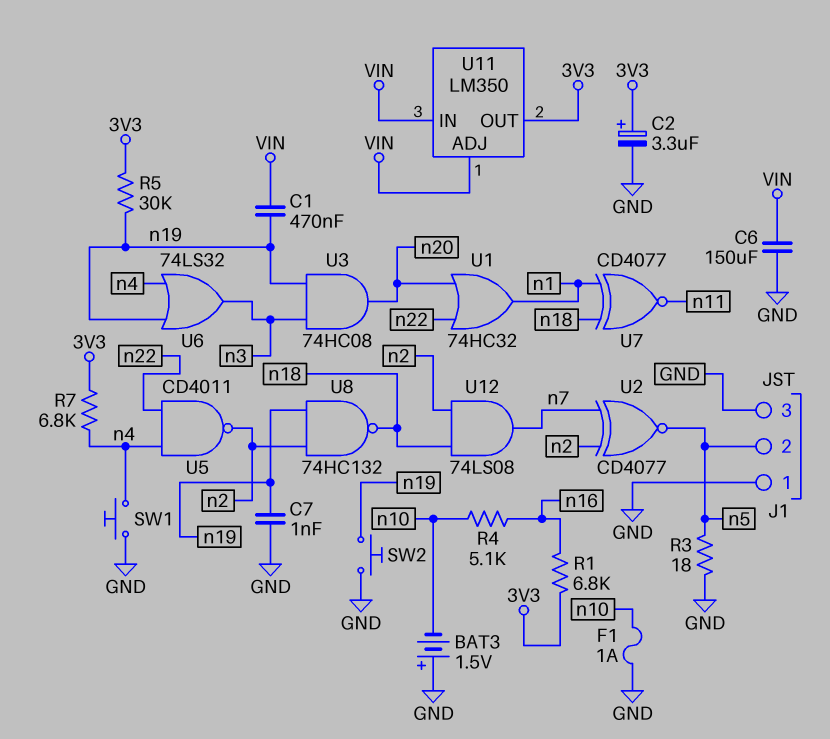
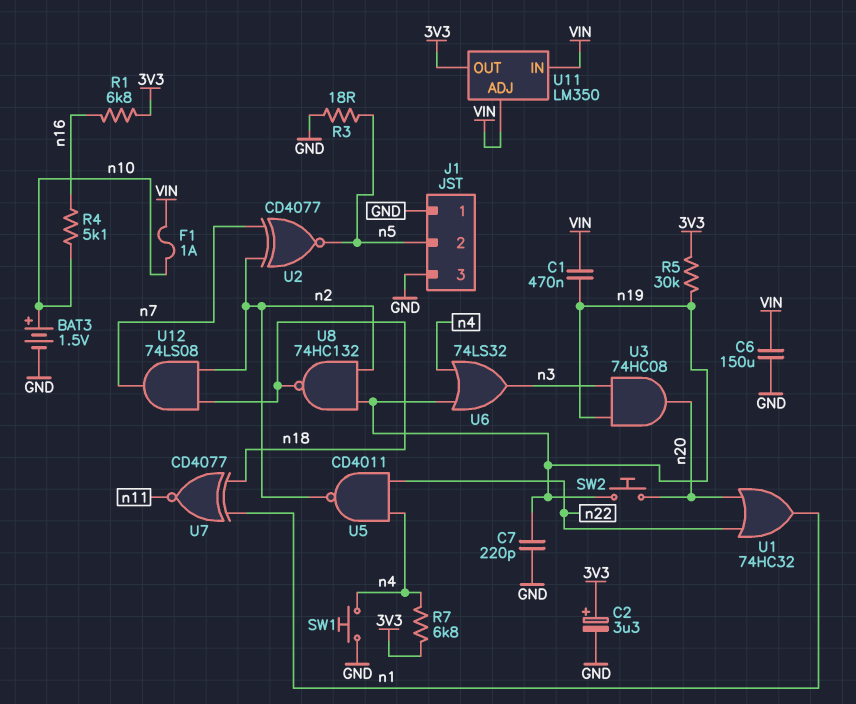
BAT3: 1.5V (plus GND, minus n10) -> 1.5V (plus n10, minus GND)
C7: 1nF (GND, n19) -> 220pF (GND, n19)
F1: 1A (GND, n10) -> 1A (VIN, n10)
SW2: button (GND, n19) -> button (n19, n20)

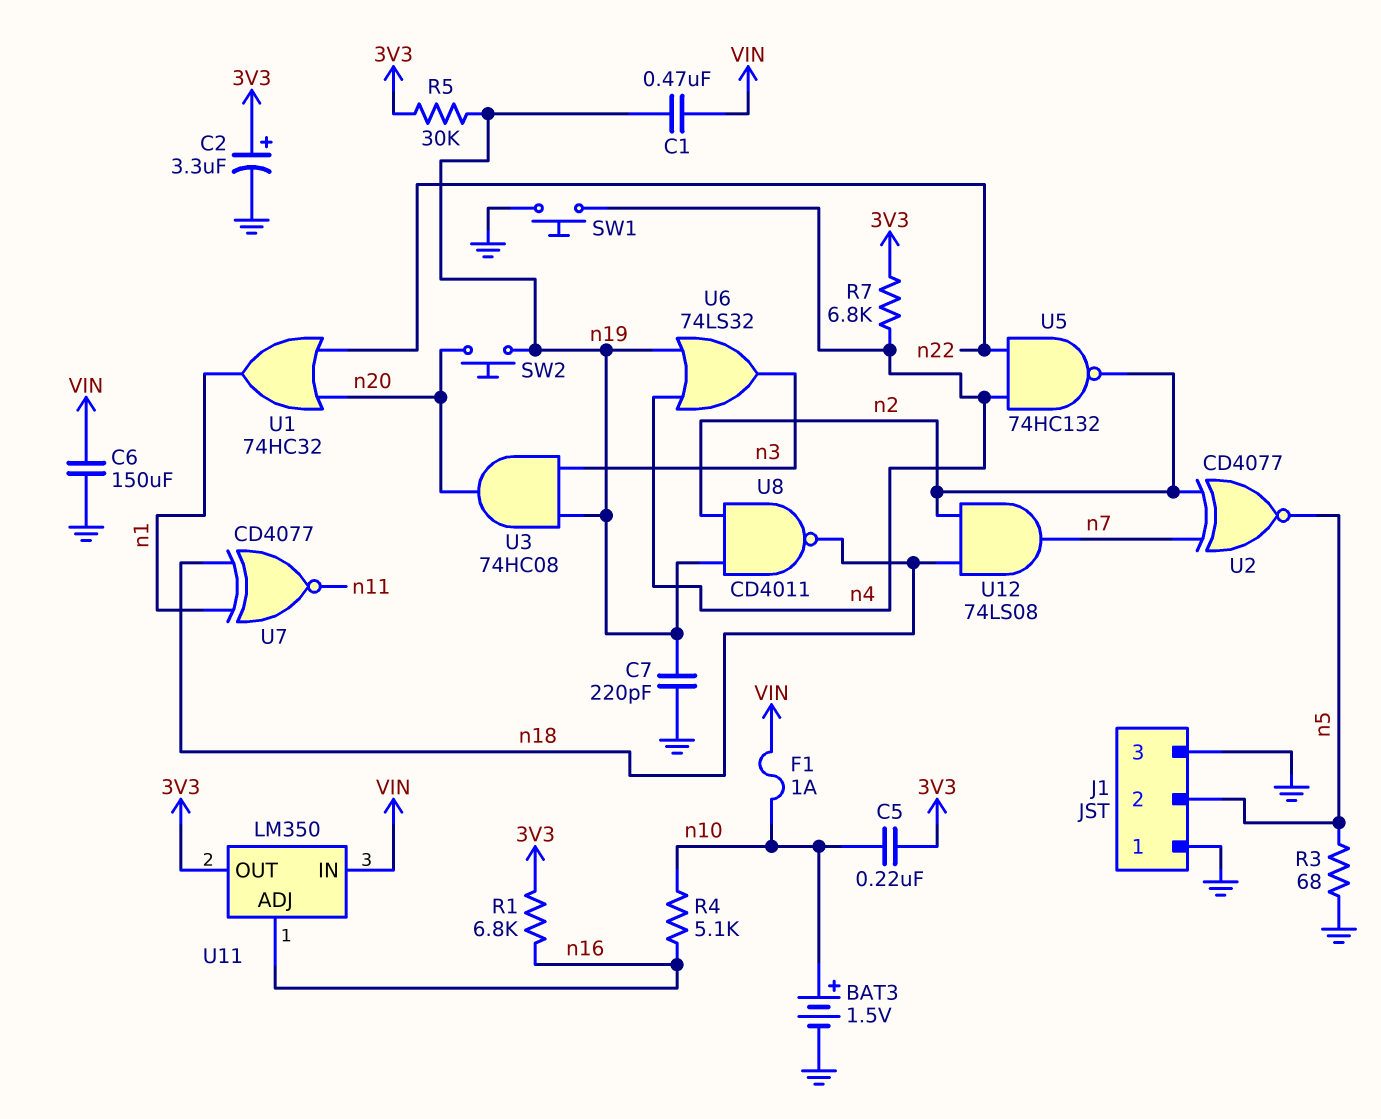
C5: none -> 220nF (3V3, n10)
R3: 18 (GND, n5) -> 68 (GND, n5)
U5: NAND CD4011 (in n4, in n22, out n2) -> NAND 74HC132 (in n4, in n22, out n2)
U8: NAND 74HC132 (in n2, in n19, out n18) -> NAND CD4011 (in n2, in n19, out n18)
U11 pin ADJ: VIN -> n16

